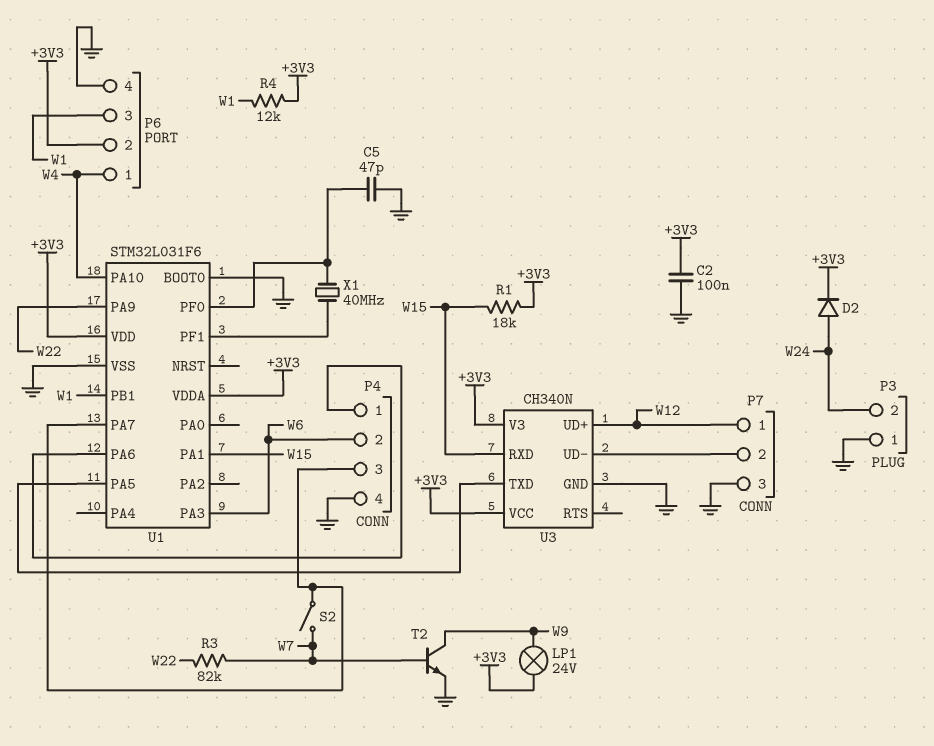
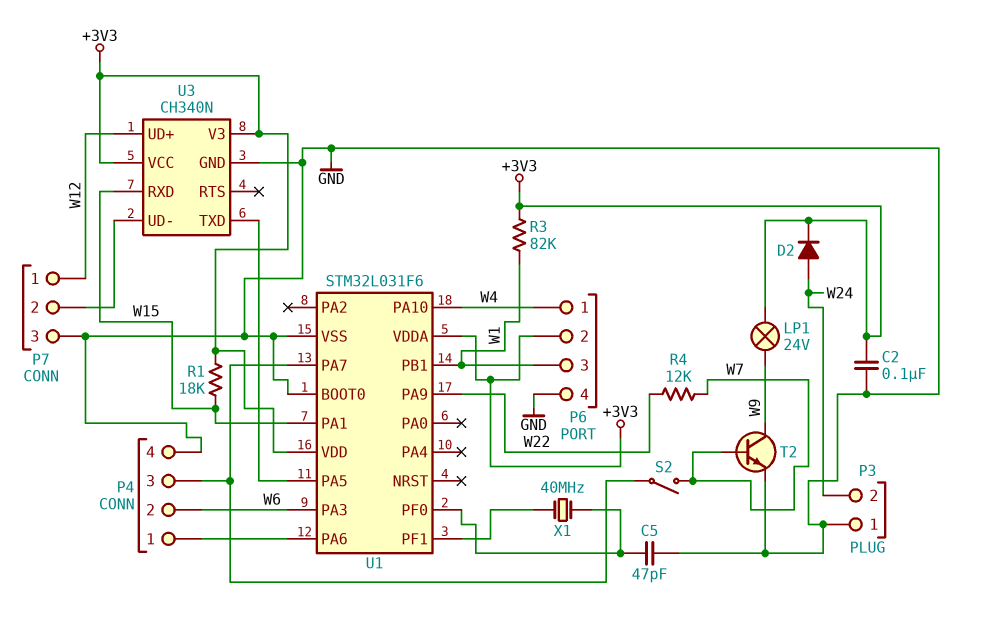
R3: 82k (W7, W22) -> 82k (+3V3, W1)
R4: 12k (+3V3, W1) -> 12k (W7, W22)

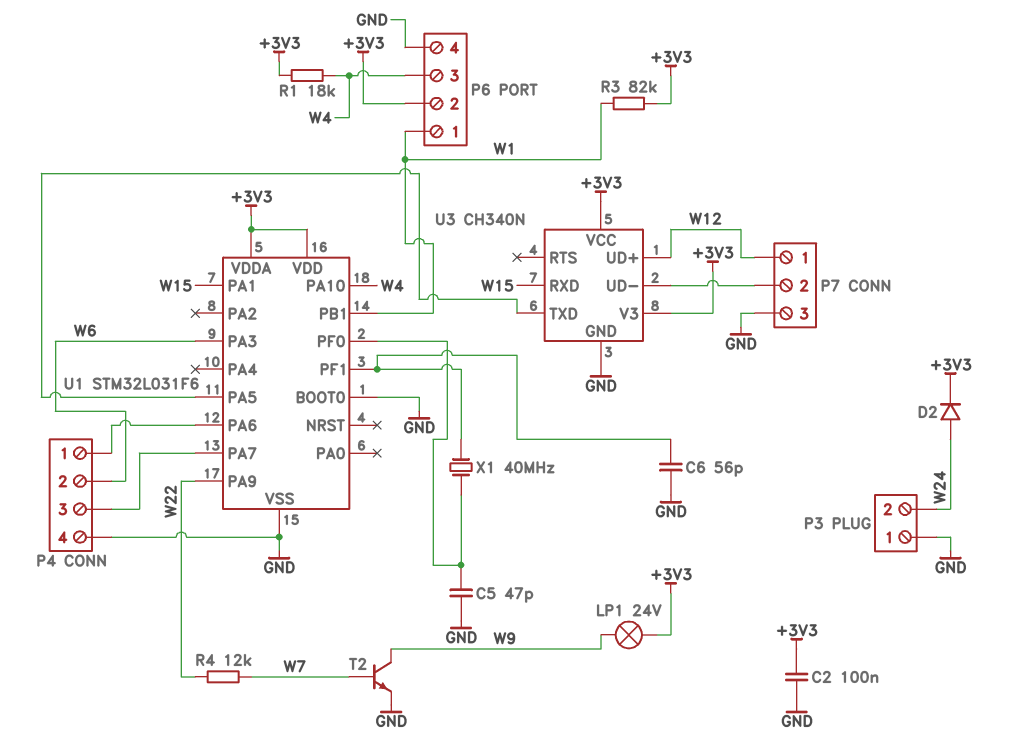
C6: none -> 56pF (GND, U1/PF1)
P6 pin 1: W4 -> W1
P6 pin 3: W1 -> W4
R1: 18k (+3V3, W15) -> 18k (+3V3, W4)
S2: switch (P4/3, W7) -> none

